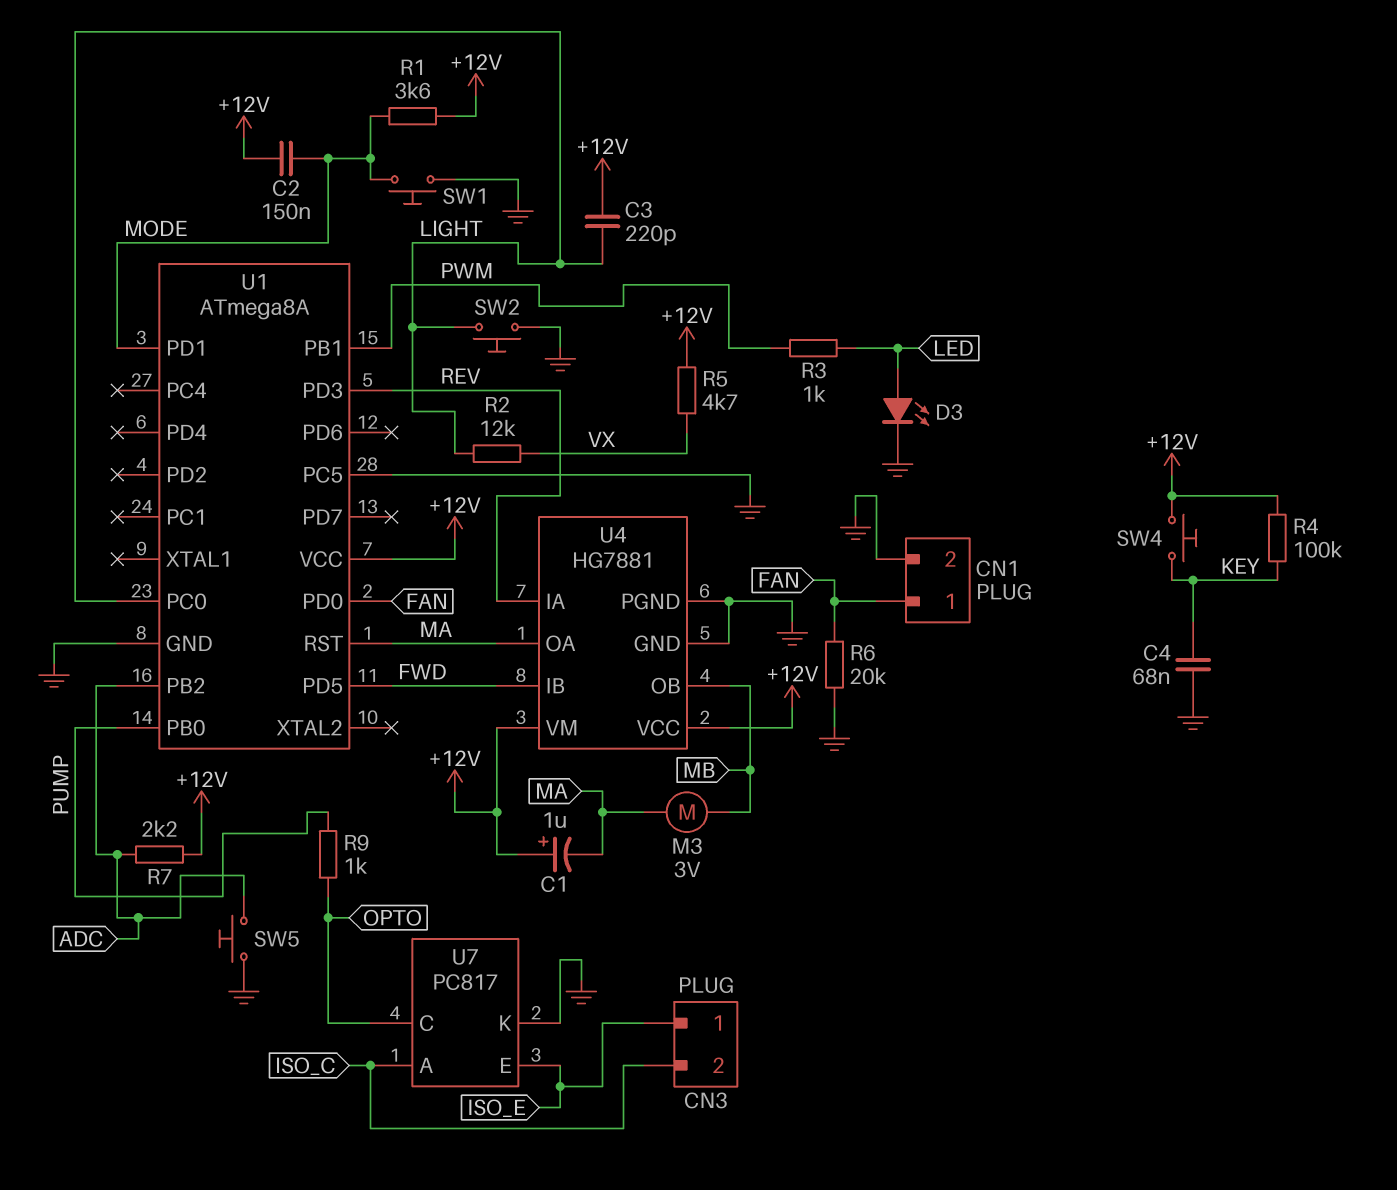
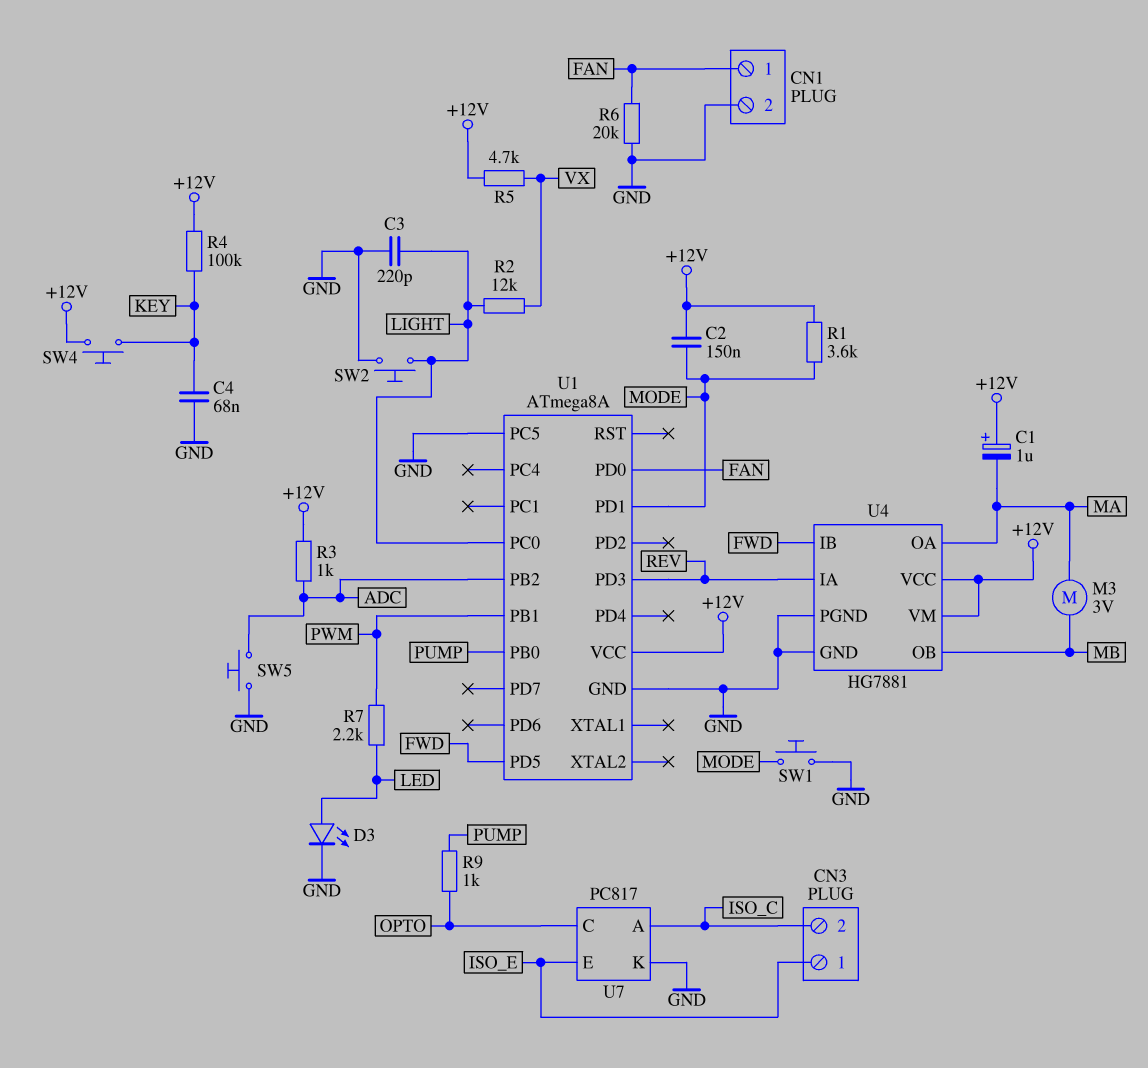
C3: 220pF (+12V, LIGHT) -> 220pF (GND, LIGHT)
R3: 1k (LED, PWM) -> 1k (+12V, ADC)
R7: 2.2k (+12V, ADC) -> 2.2k (LED, PWM)
U1 pin RST: MA -> none

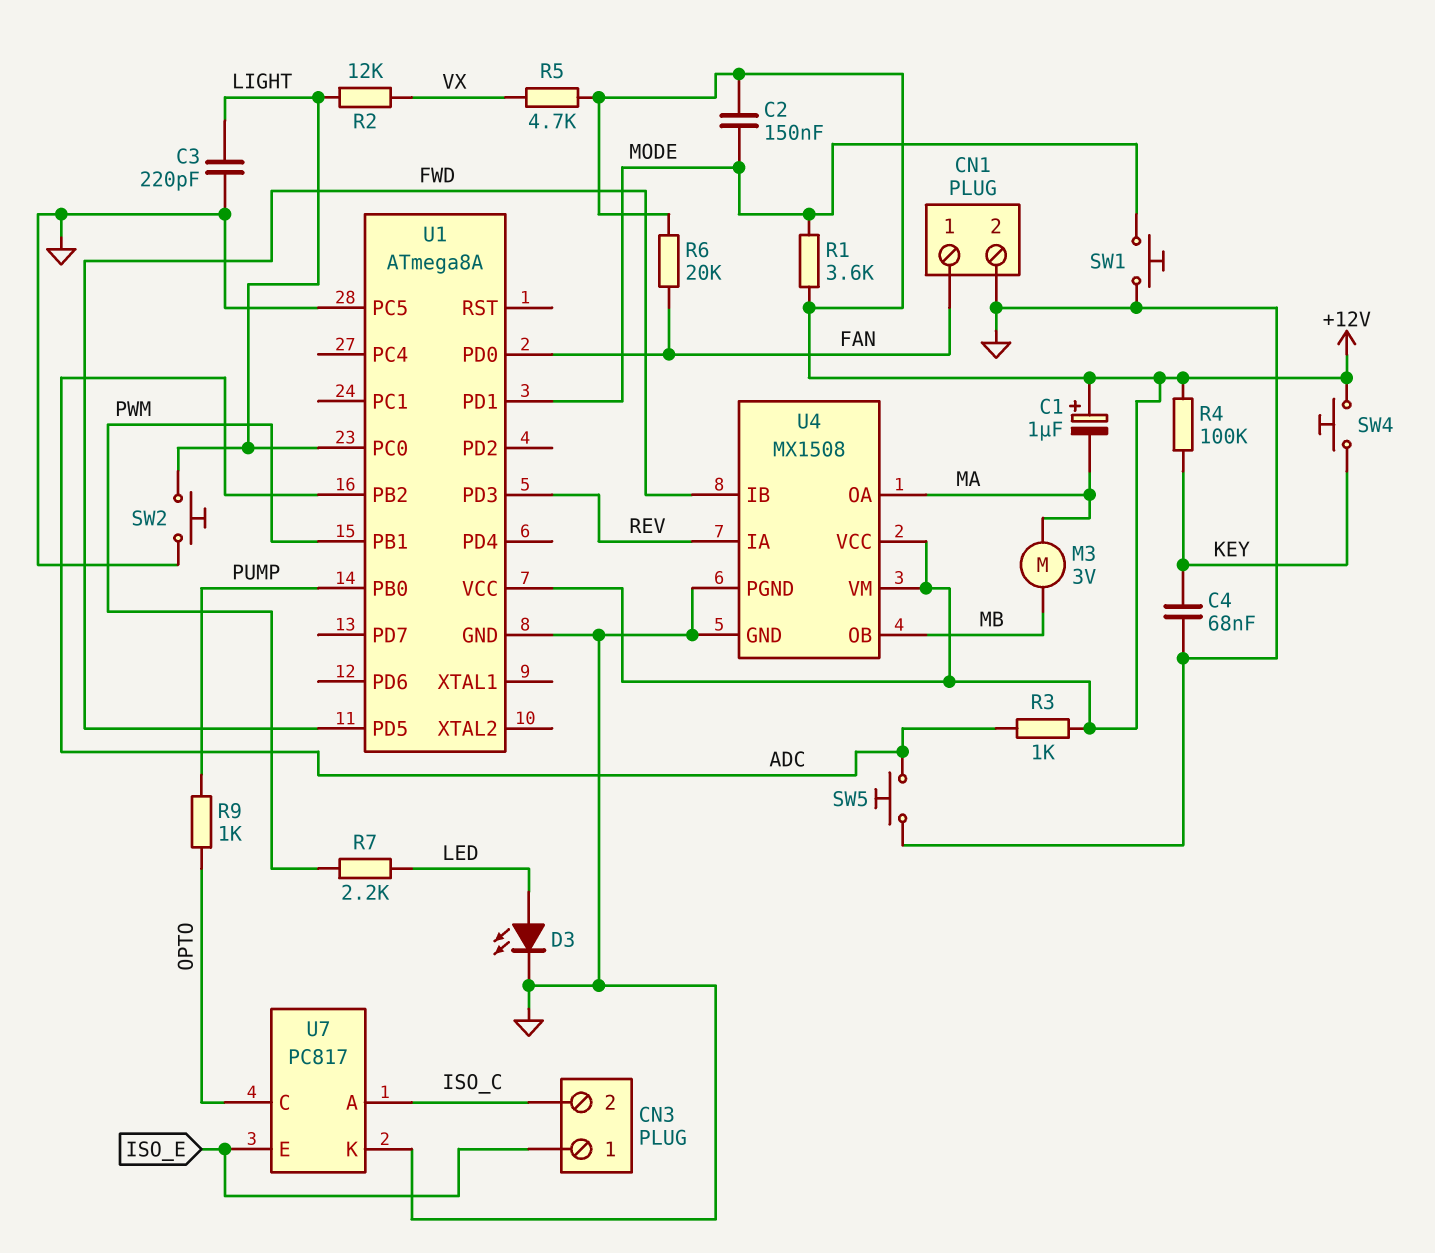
R6: 20k (FAN, GND) -> 20k (+12V, FAN)
U4: HG7881 -> MX1508

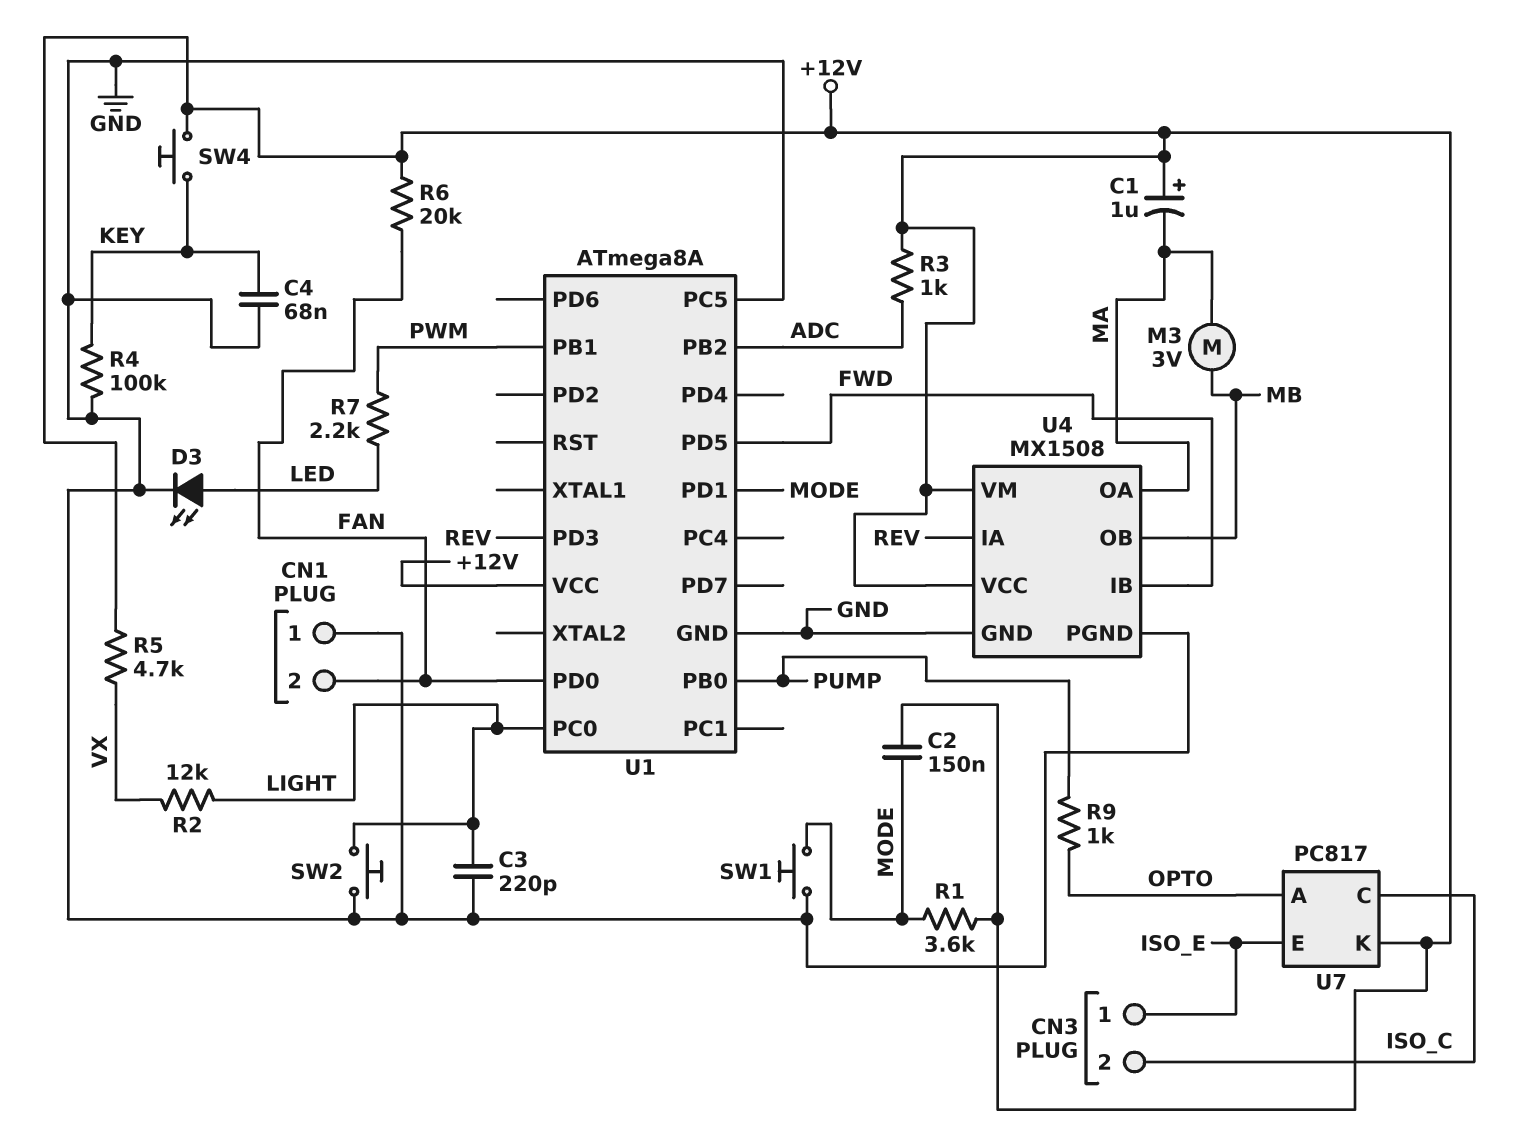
CN1 pin 1: FAN -> GND
CN1 pin 2: GND -> FAN
R4: 100k (+12V, KEY) -> 100k (GND, KEY)
SW5: button (ADC, GND) -> none
U7 pin A: ISO_C -> OPTO
U7 pin C: OPTO -> ISO_C
U7 pin K: GND -> +12V

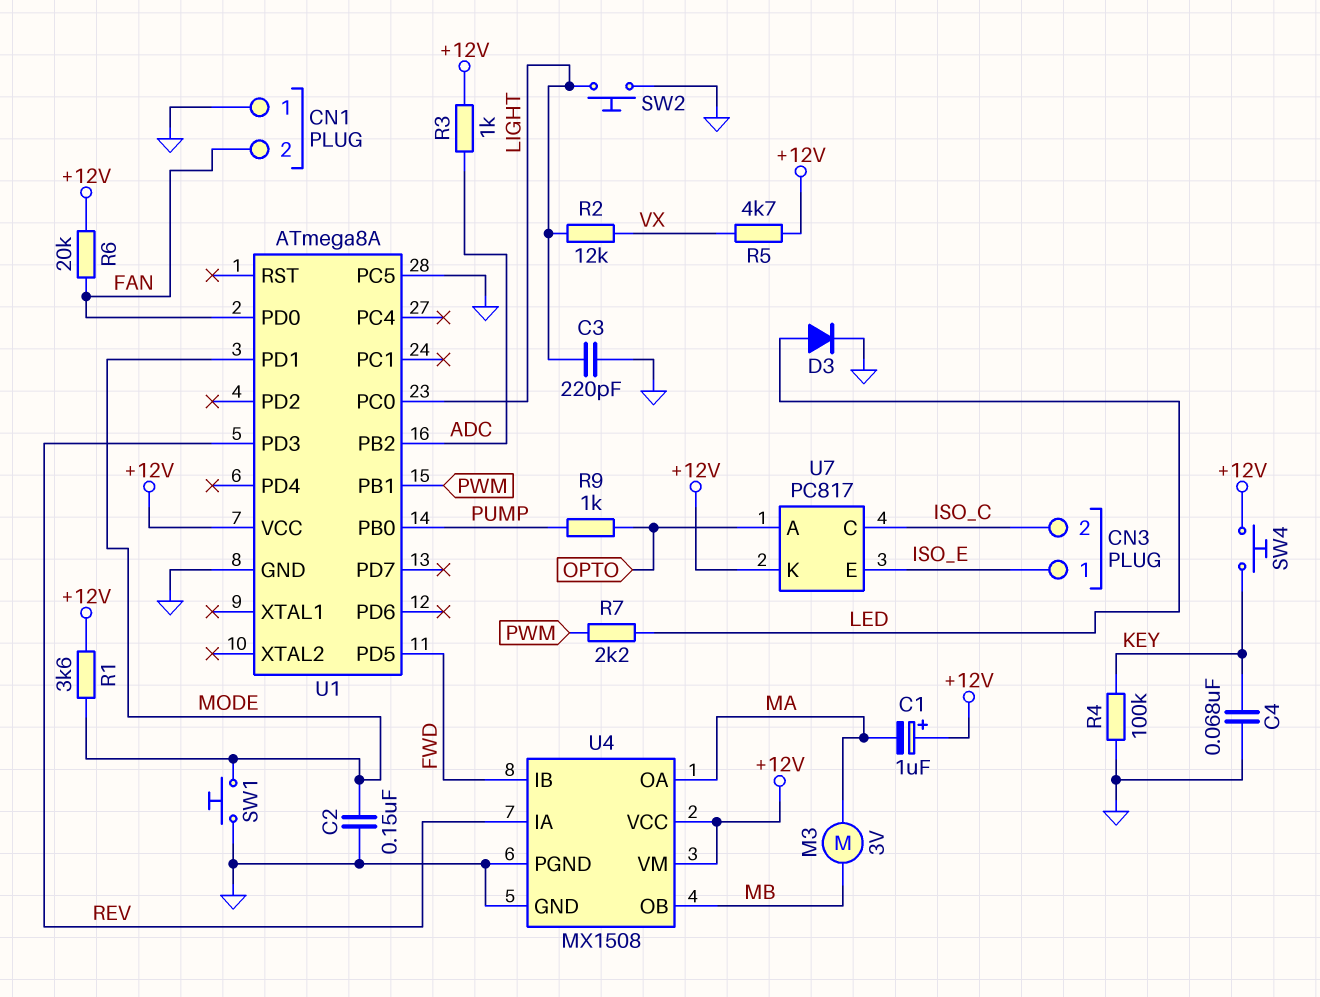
C2: 150nF (+12V, MODE) -> 150nF (GND, MODE)
D3: LED (A LED, K GND) -> diode (A LED, K GND)

